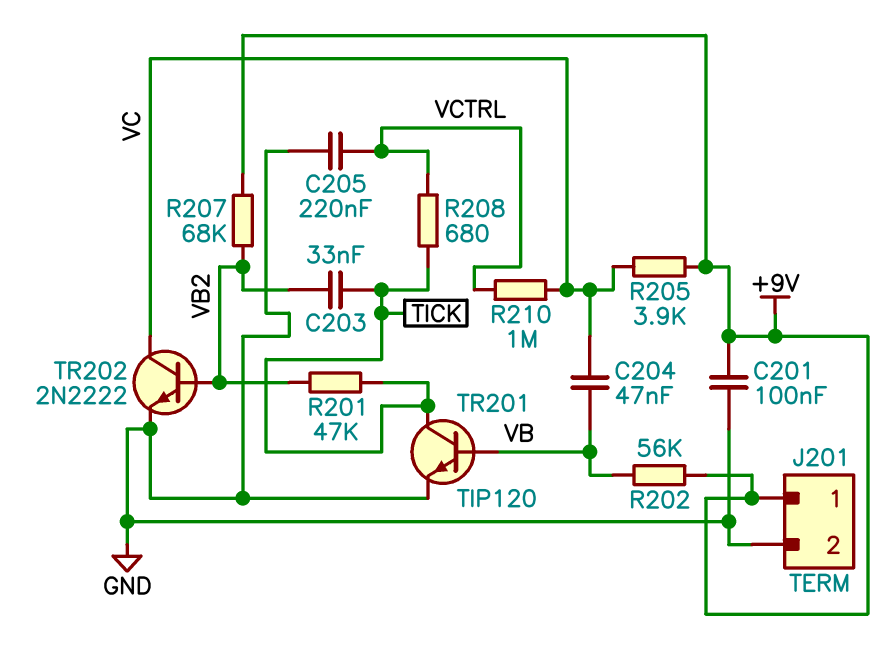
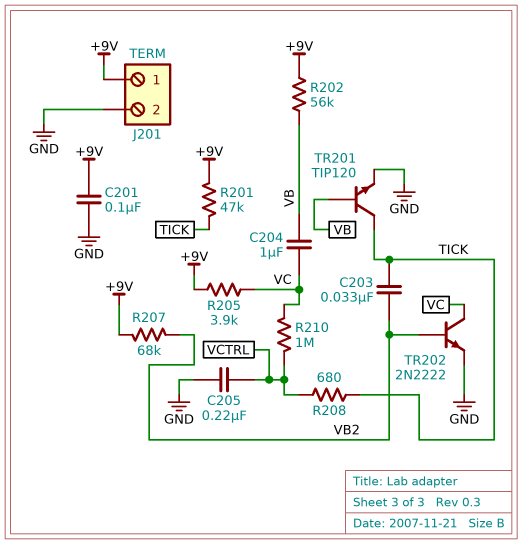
C204: 47nF (VB, VC) -> 1uF (VB, VC)
R201: 47k (TICK, VB2) -> 47k (+9V, TICK)

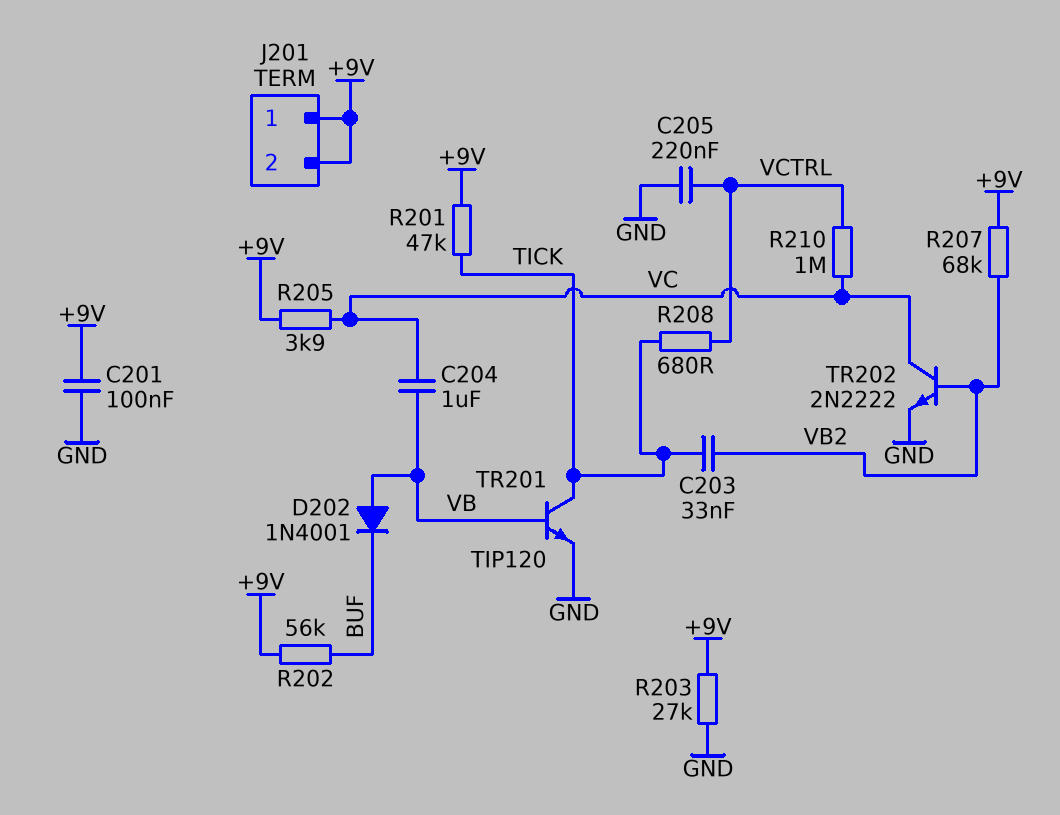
D202: none -> diode 1N4001 (A VB, K BUF)
J201 pin 2: GND -> +9V
R202: 56k (+9V, VB) -> 56k (+9V, BUF)
R203: none -> 27k (+9V, GND)

